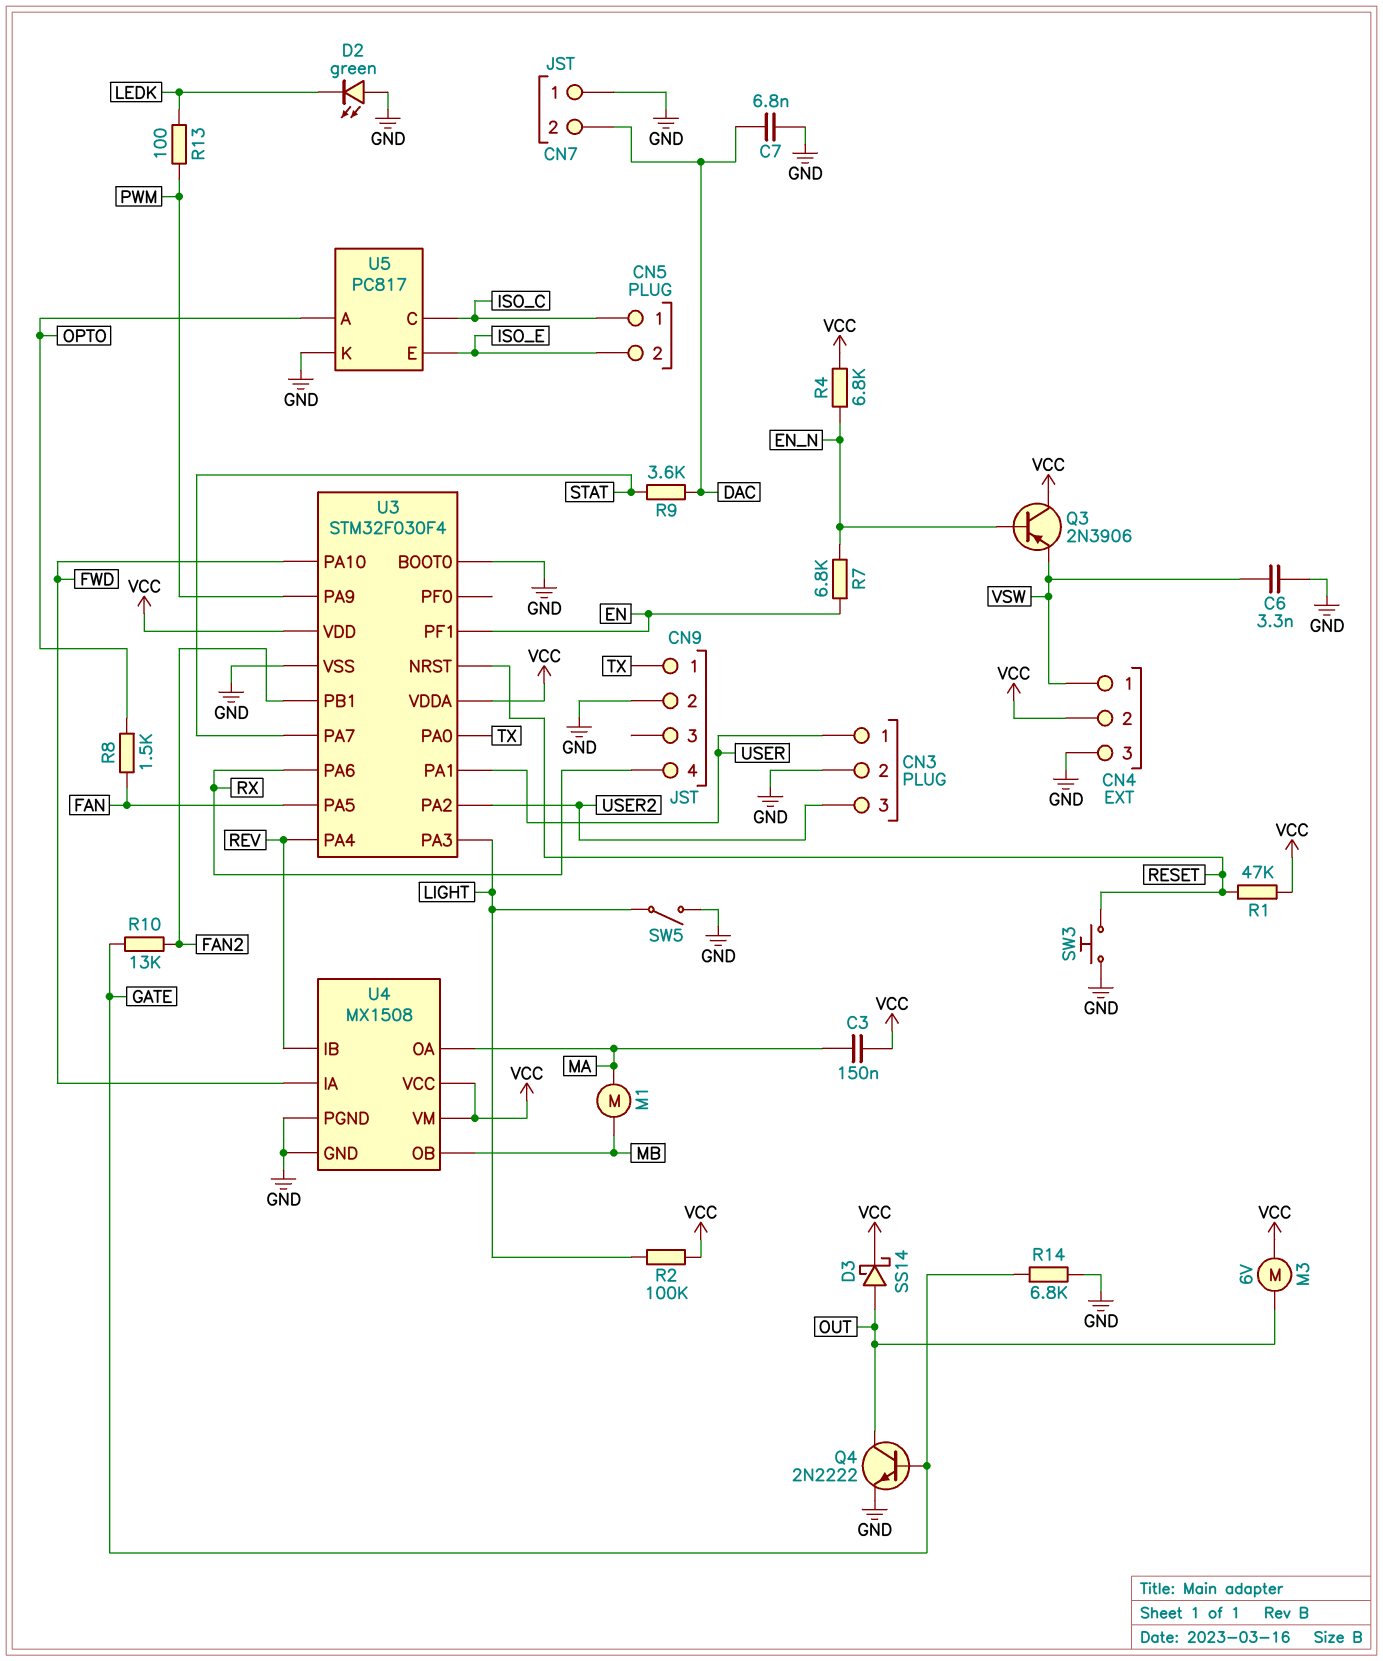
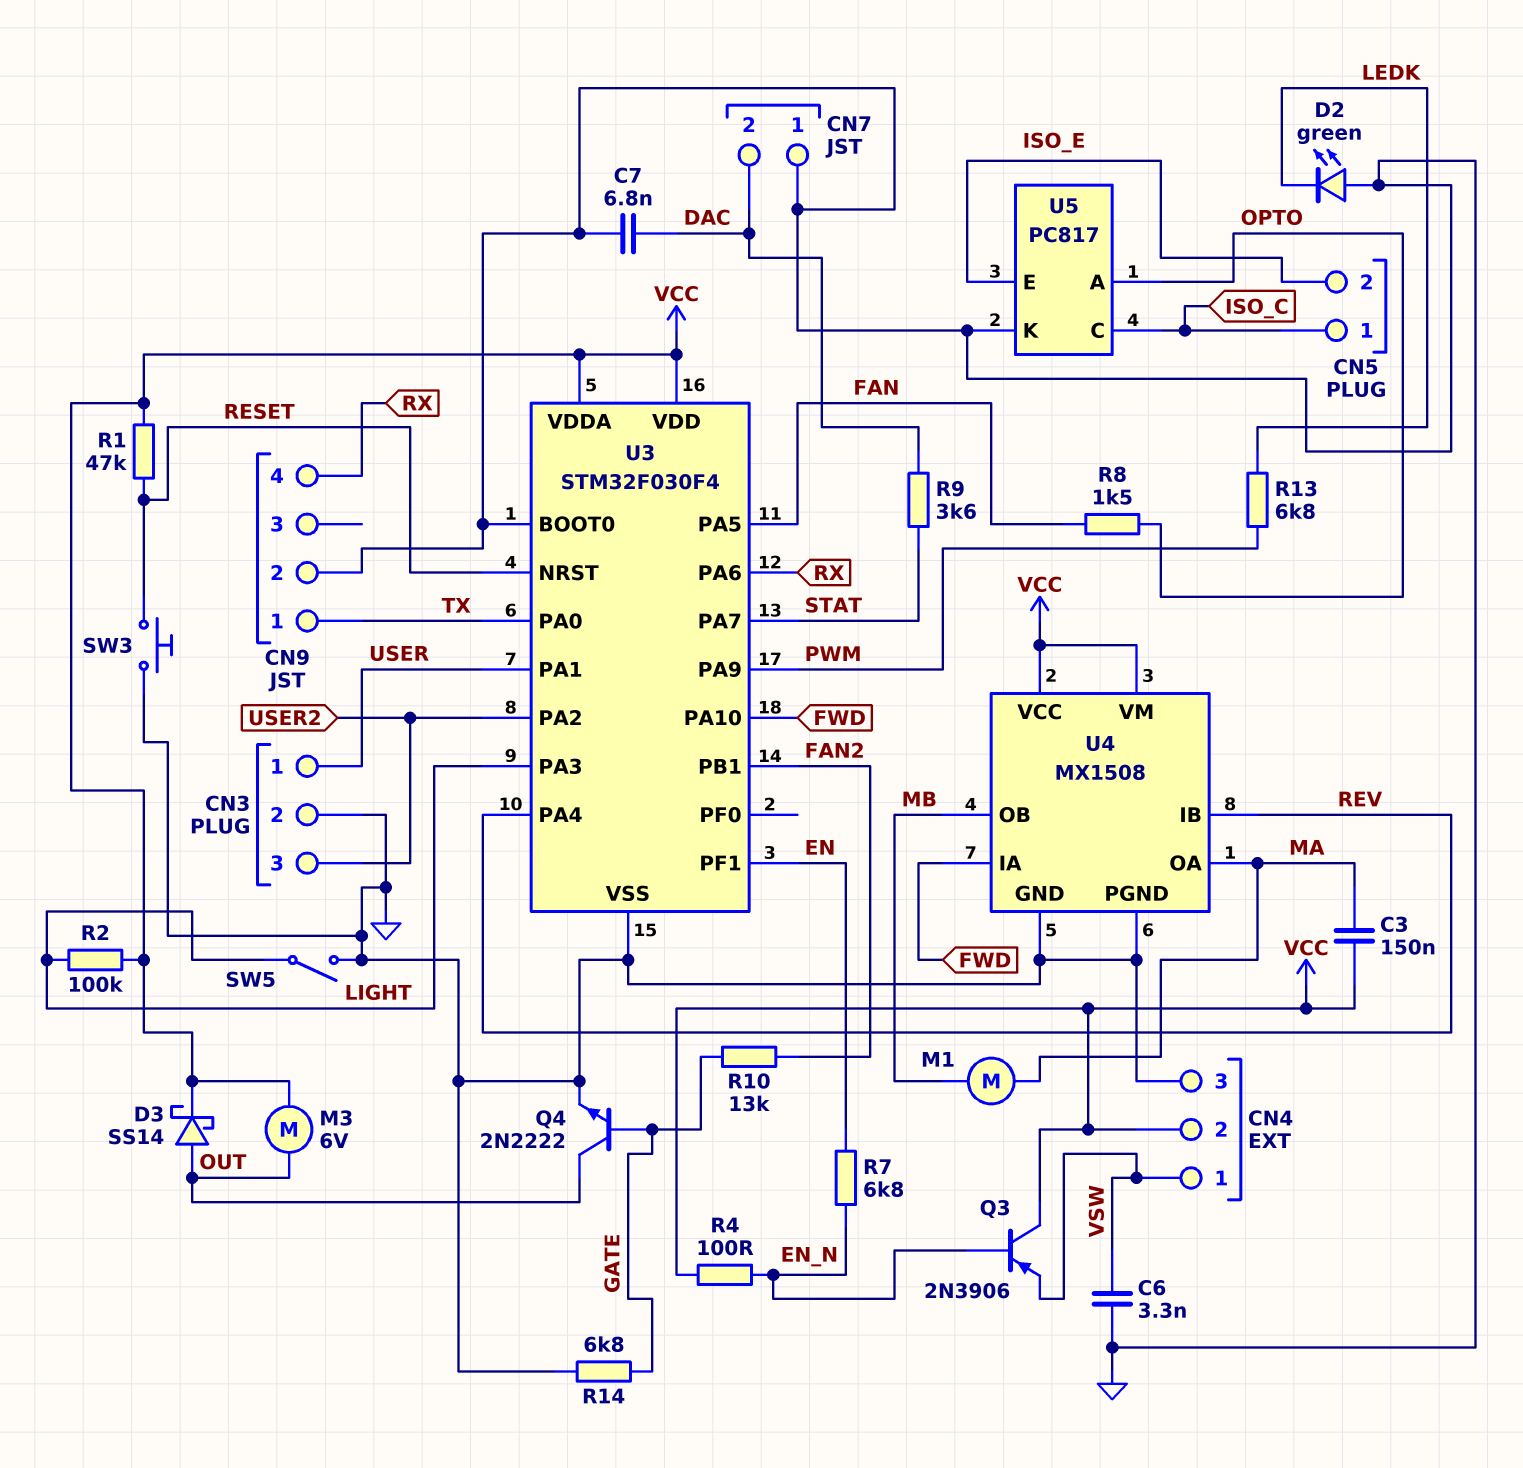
R4: 6.8k (EN_N, VCC) -> 100 (EN_N, VCC)
R13: 100 (LEDK, PWM) -> 6.8k (LEDK, PWM)

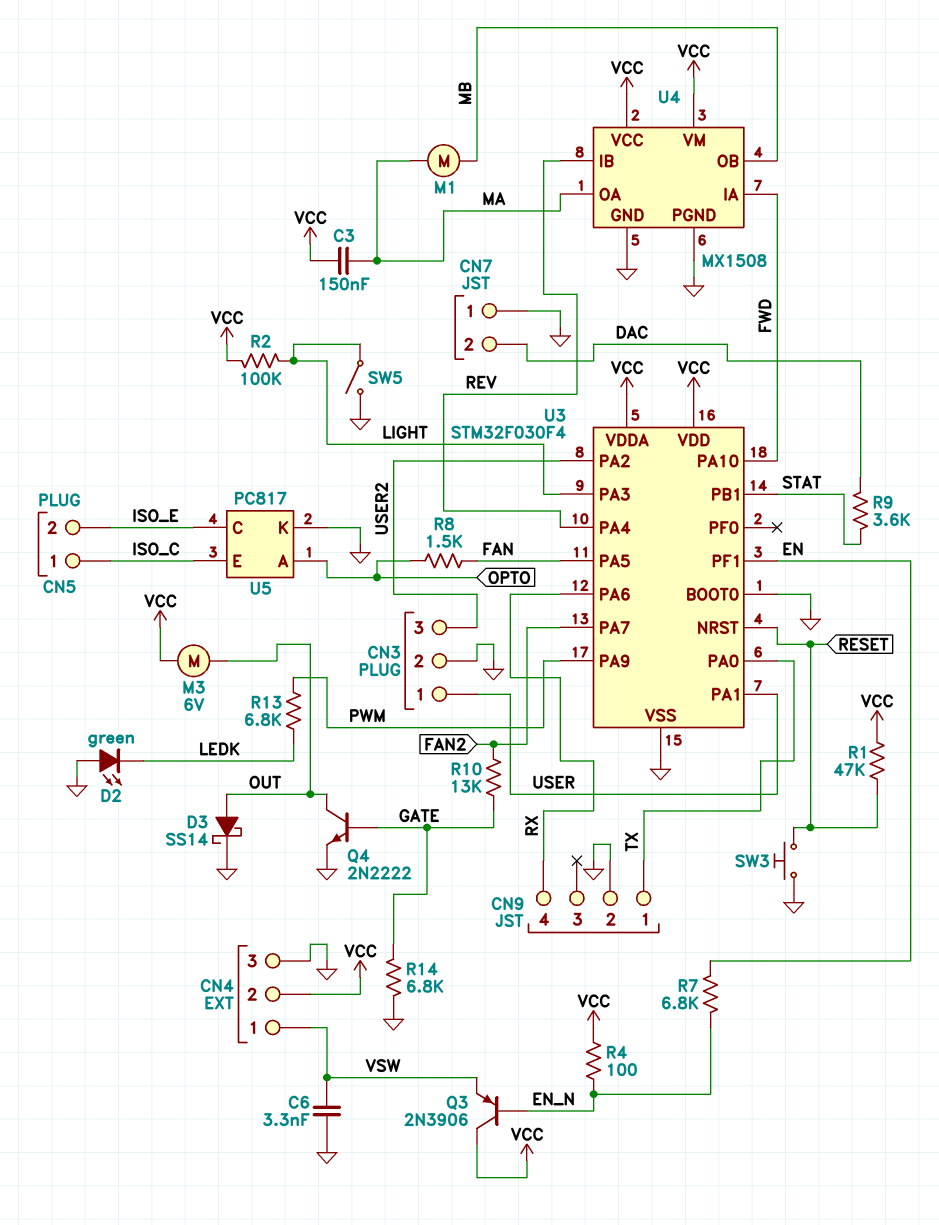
C7: 6.8nF (DAC, GND) -> none
D3: schottky SS14 (A OUT, K VCC) -> schottky SS14 (A OUT, K GND)
U3 pin PA7: STAT -> FAN2
U3 pin PB1: FAN2 -> STAT
U5 pin C: ISO_C -> ISO_E
U5 pin E: ISO_E -> ISO_C

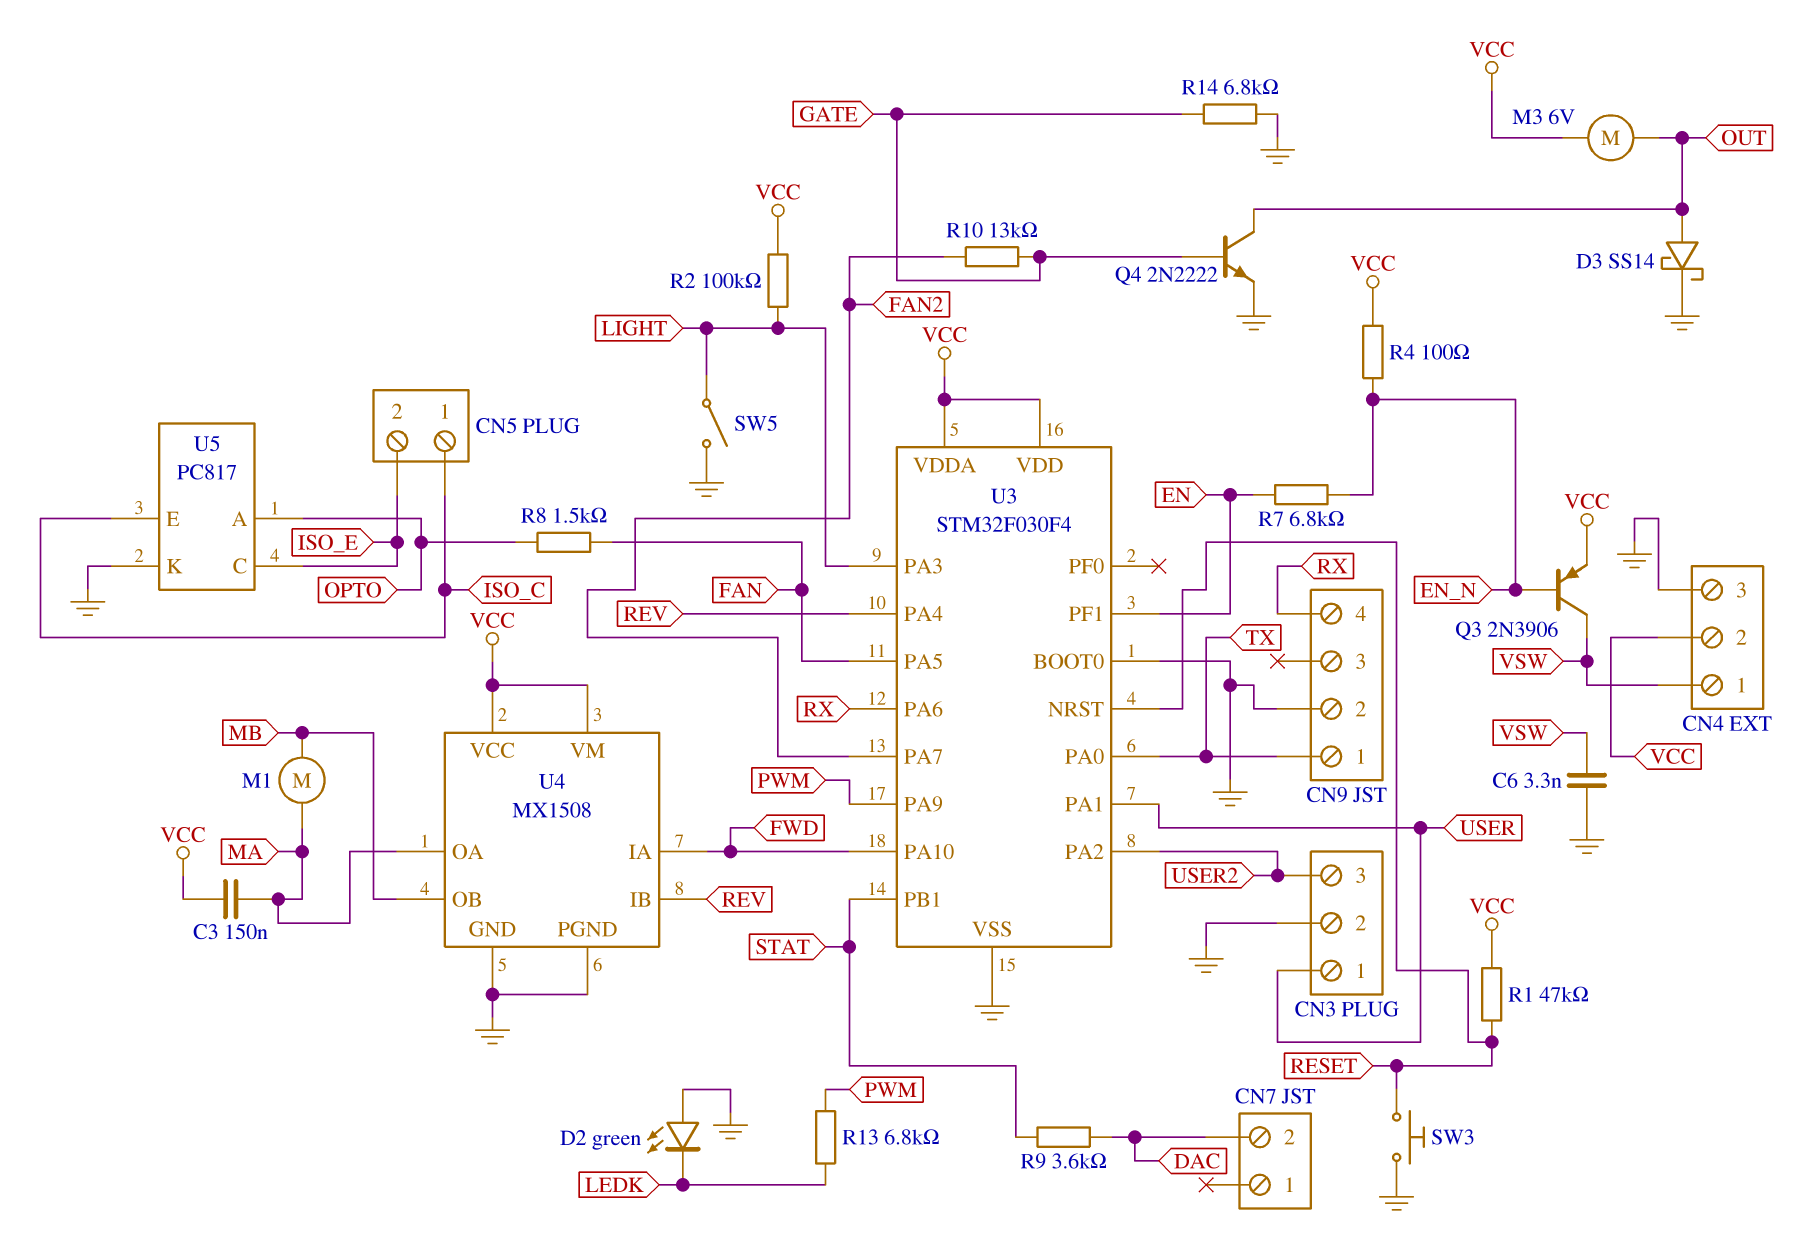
CN7 pin 1: GND -> none
Q3: PNP 2N3906 (B EN_N, C VCC, E VSW) -> PNP 2N3906 (B EN_N, C VSW, E VCC)

